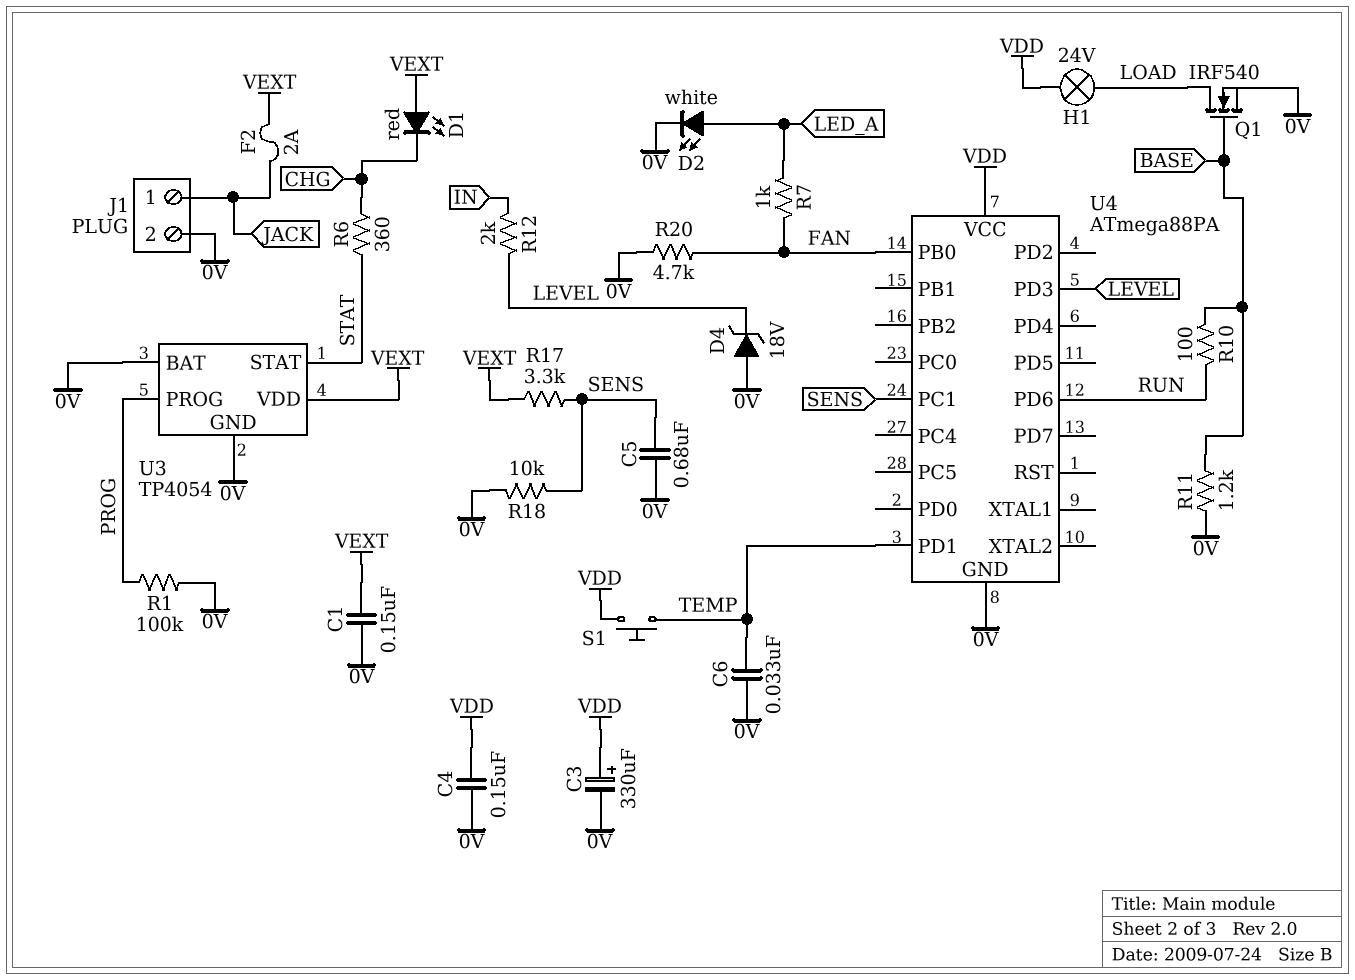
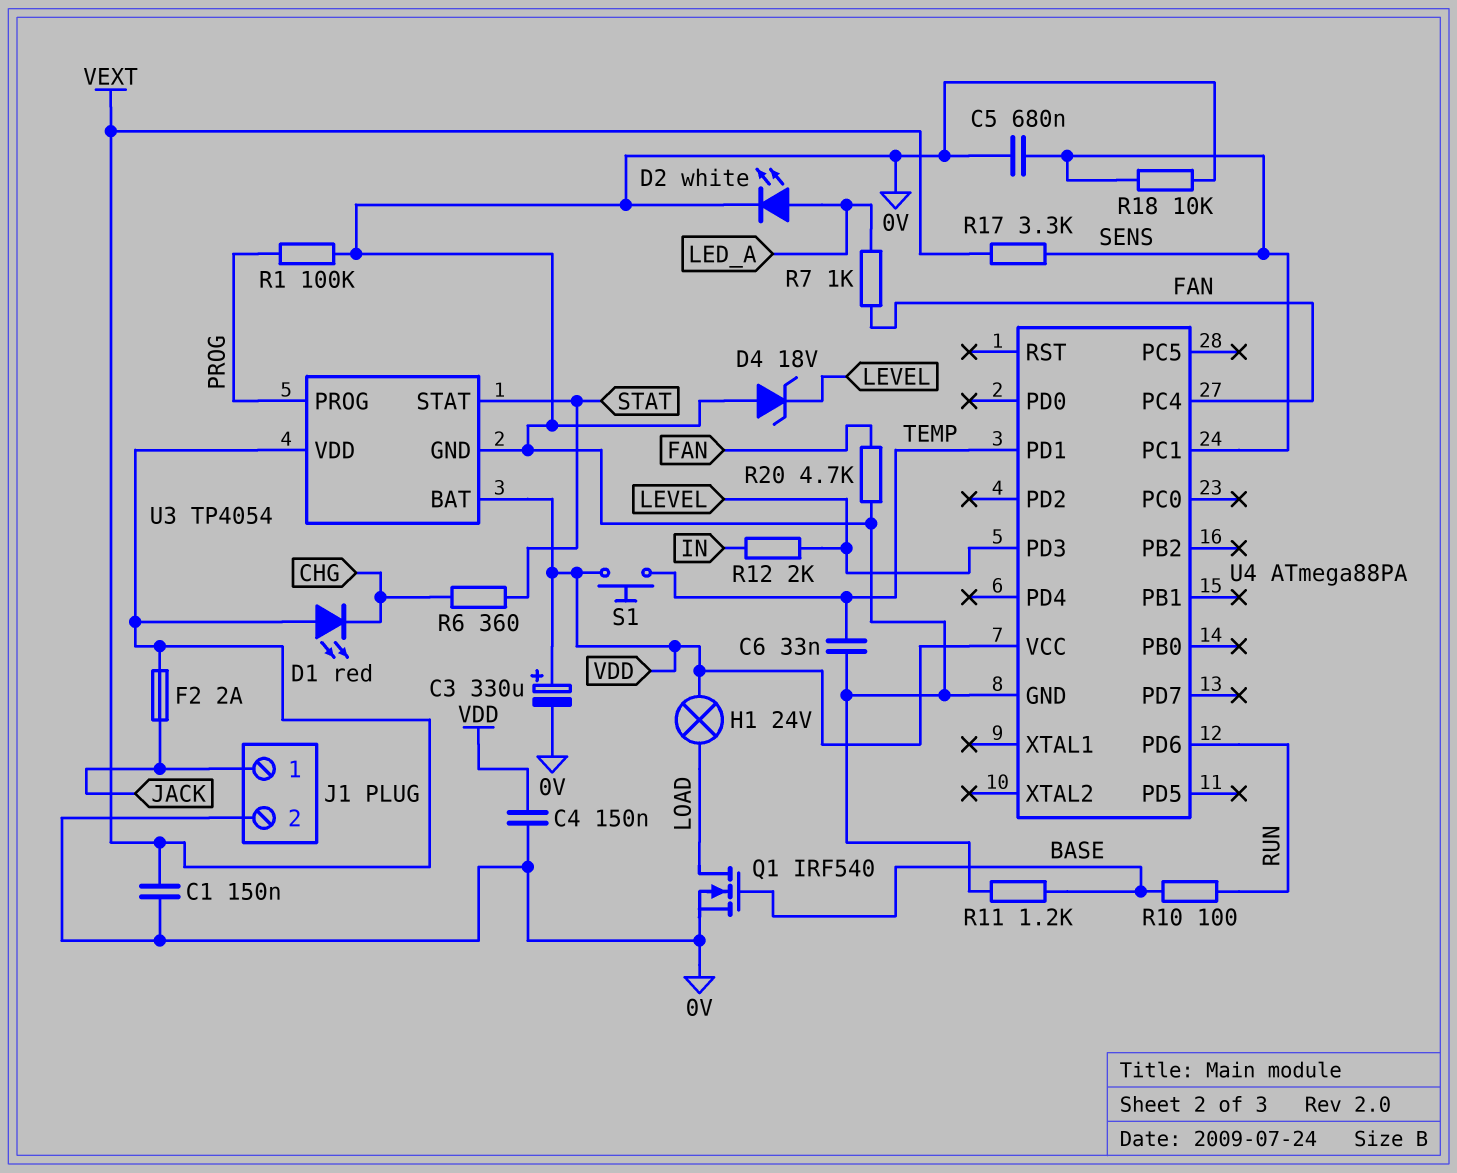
U3 pin BAT: 0V -> VDD
U4 pin PB0: FAN -> none
U4 pin PC4: none -> FAN

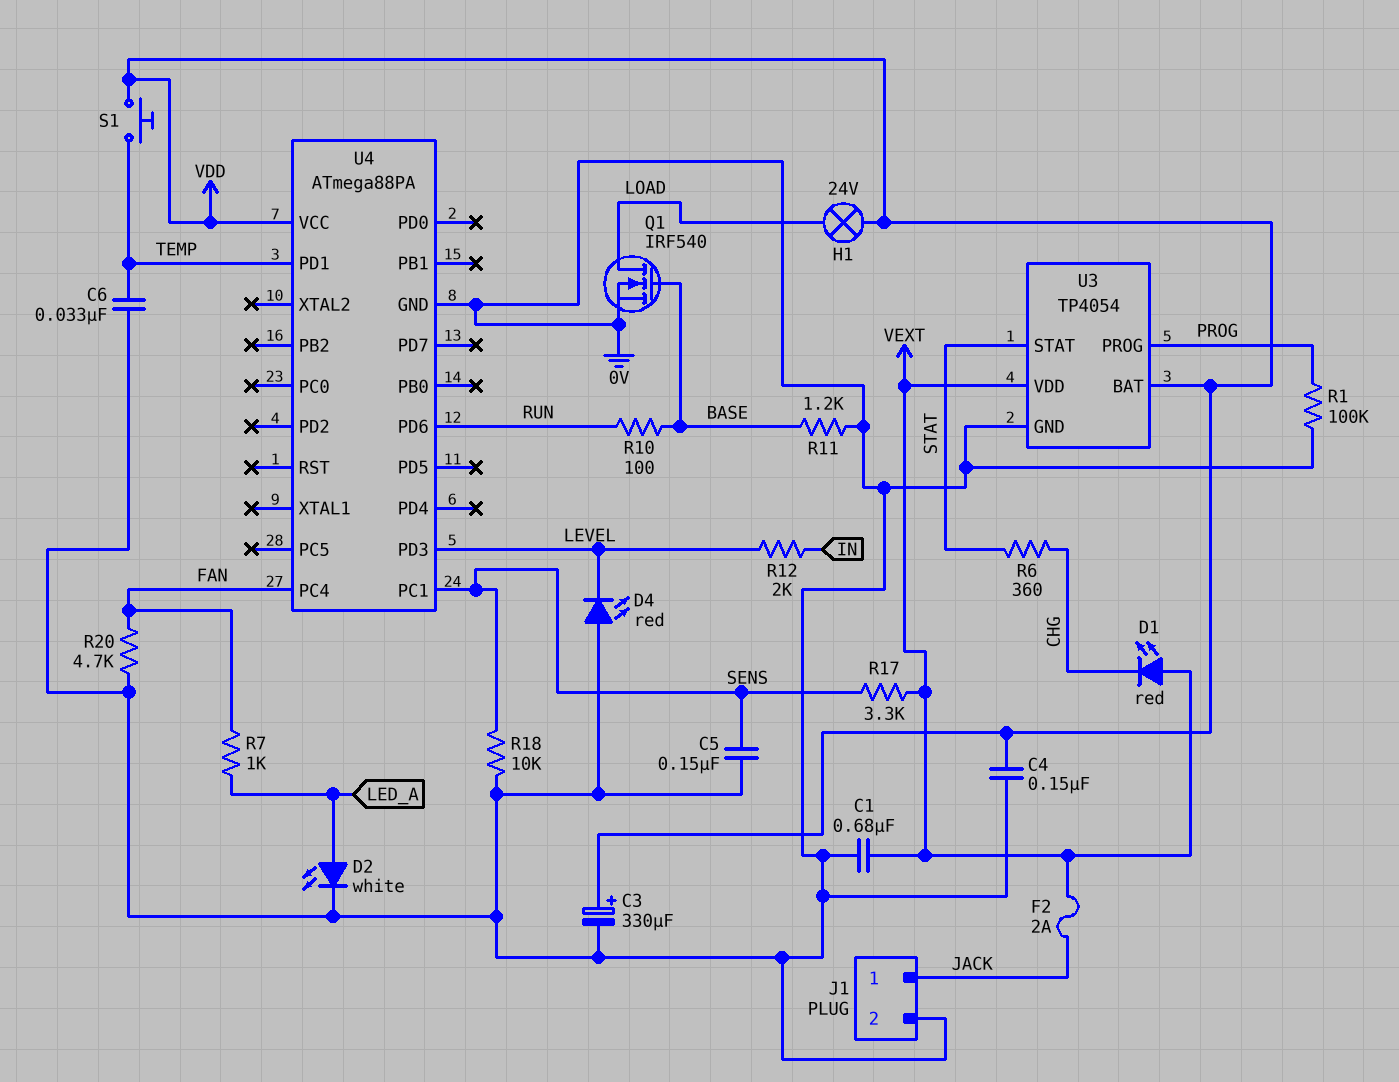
C1: 150nF (0V, VEXT) -> 680nF (0V, VEXT)
C5: 680nF (0V, SENS) -> 150nF (0V, SENS)
D4: zener 18V (A 0V, K LEVEL) -> LED red (A 0V, K LEVEL)

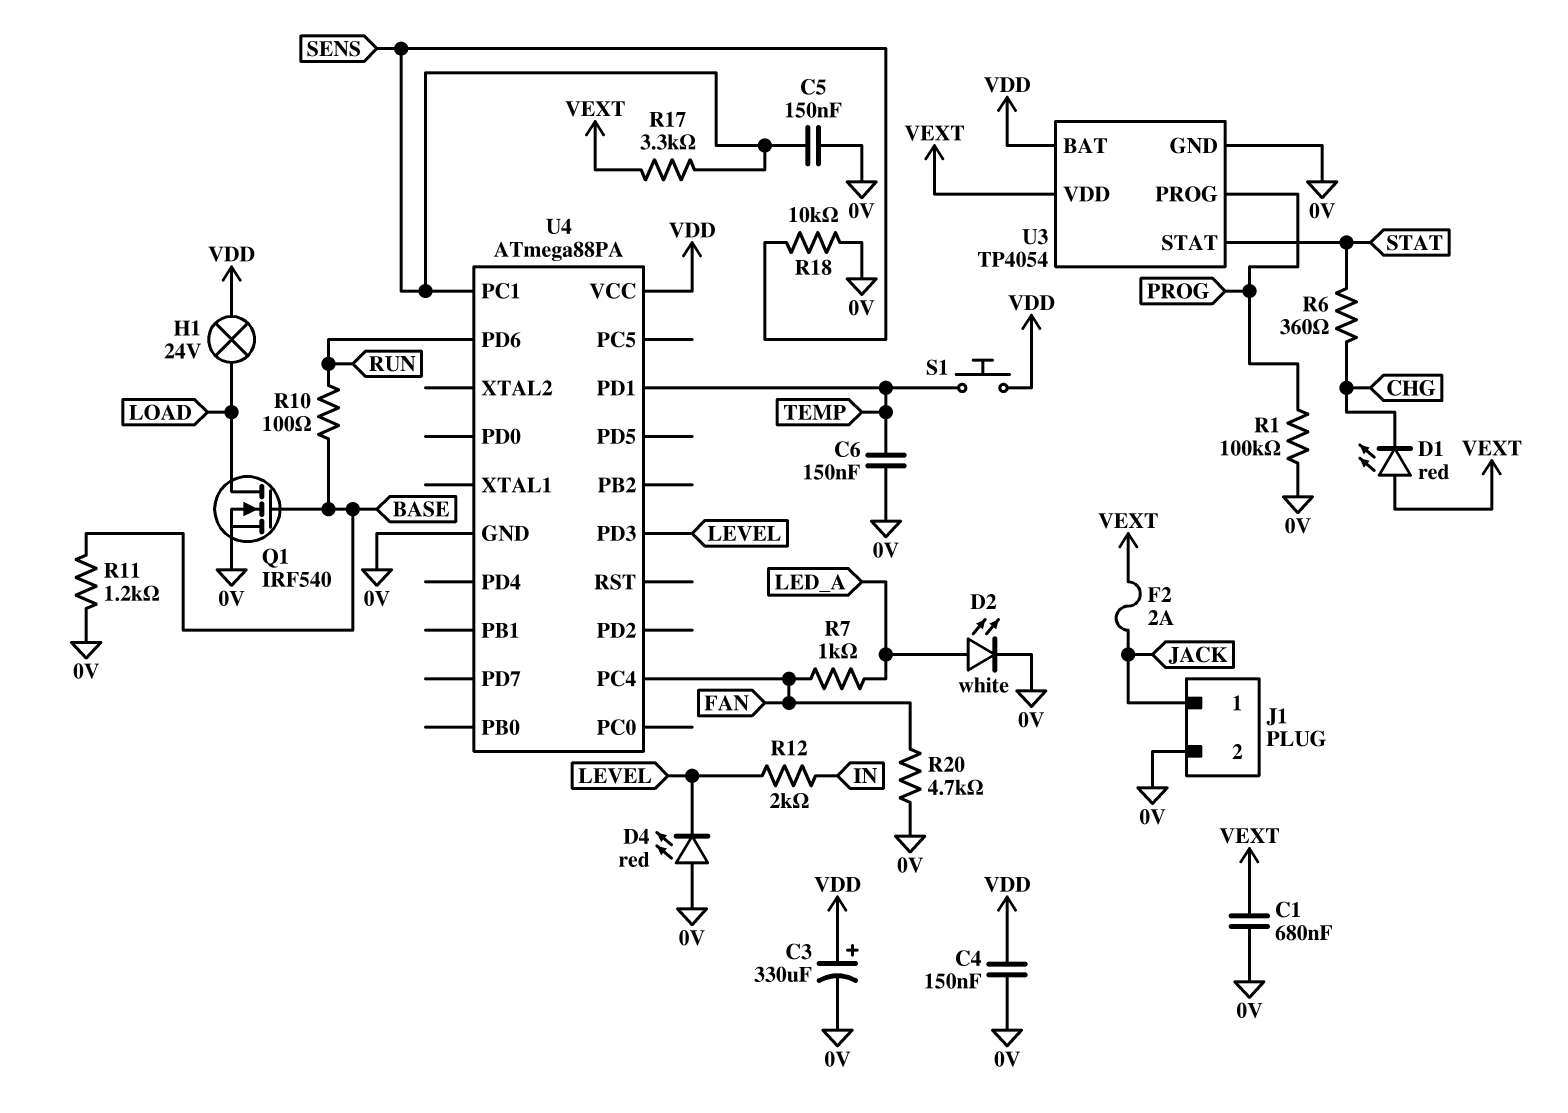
C6: 33nF (0V, TEMP) -> 150nF (0V, TEMP)

